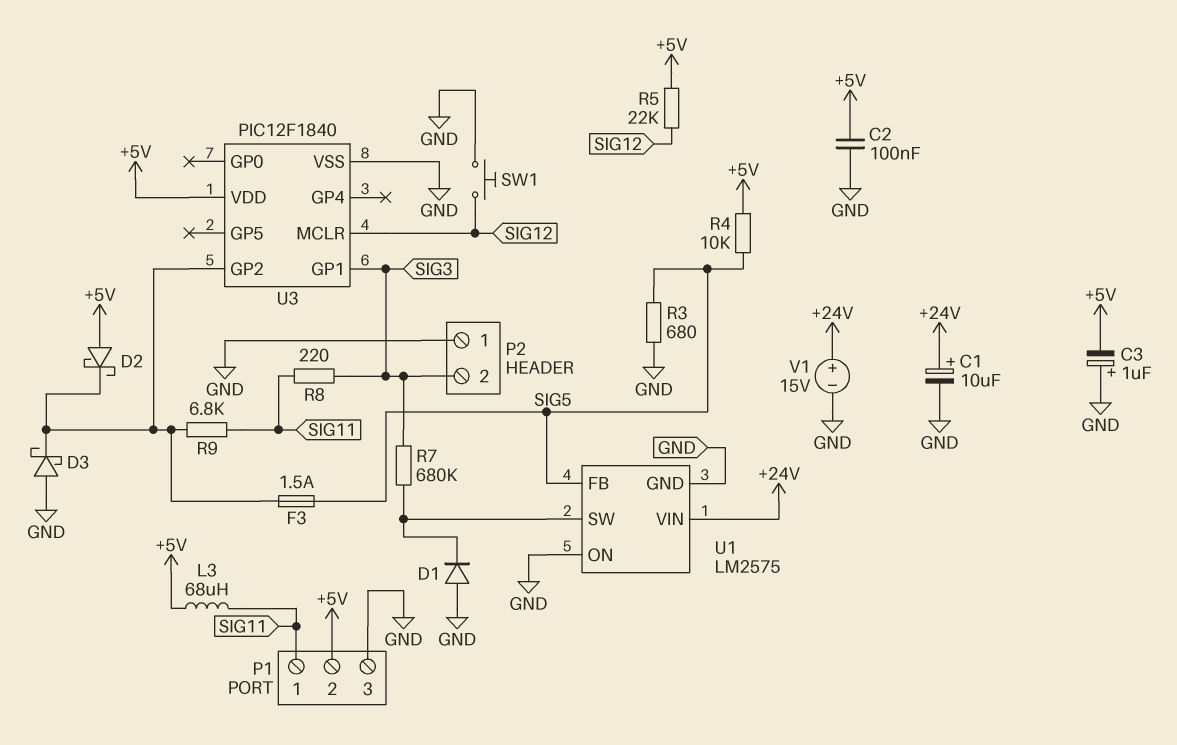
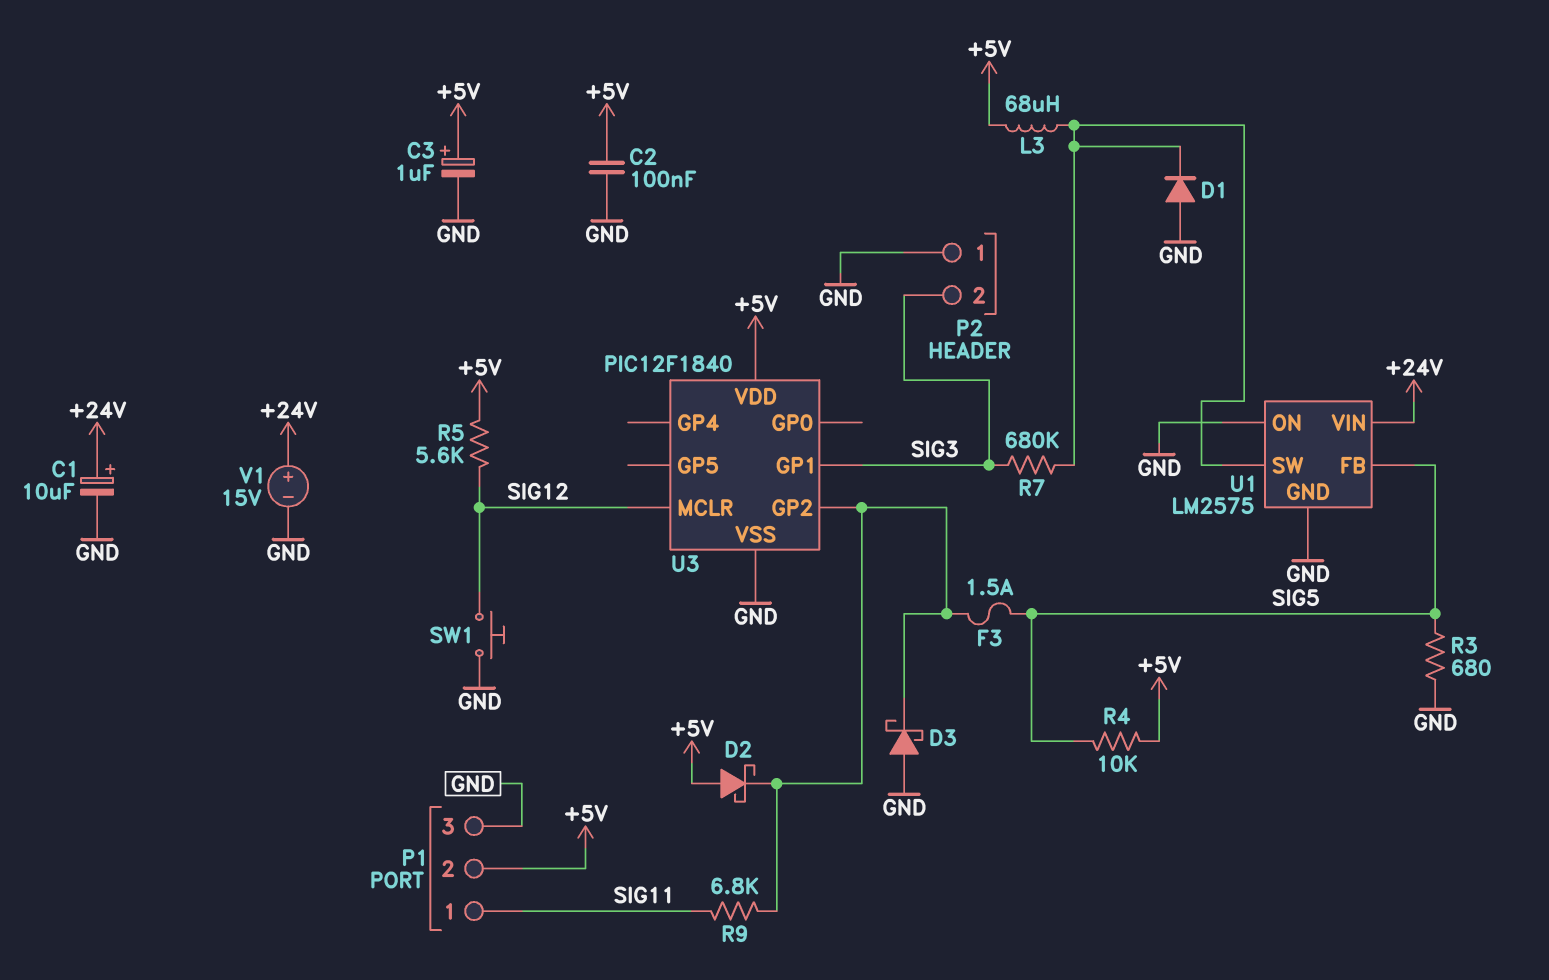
C3: 1uF (plus GND, minus +5V) -> 1uF (plus +5V, minus GND)
L3: 68uH (+5V, SIG11) -> 68uH (+5V, U1/SW)
R5: 22k (+5V, SIG12) -> 5.6k (+5V, SIG12)
R8: 220 (SIG3, SIG11) -> none

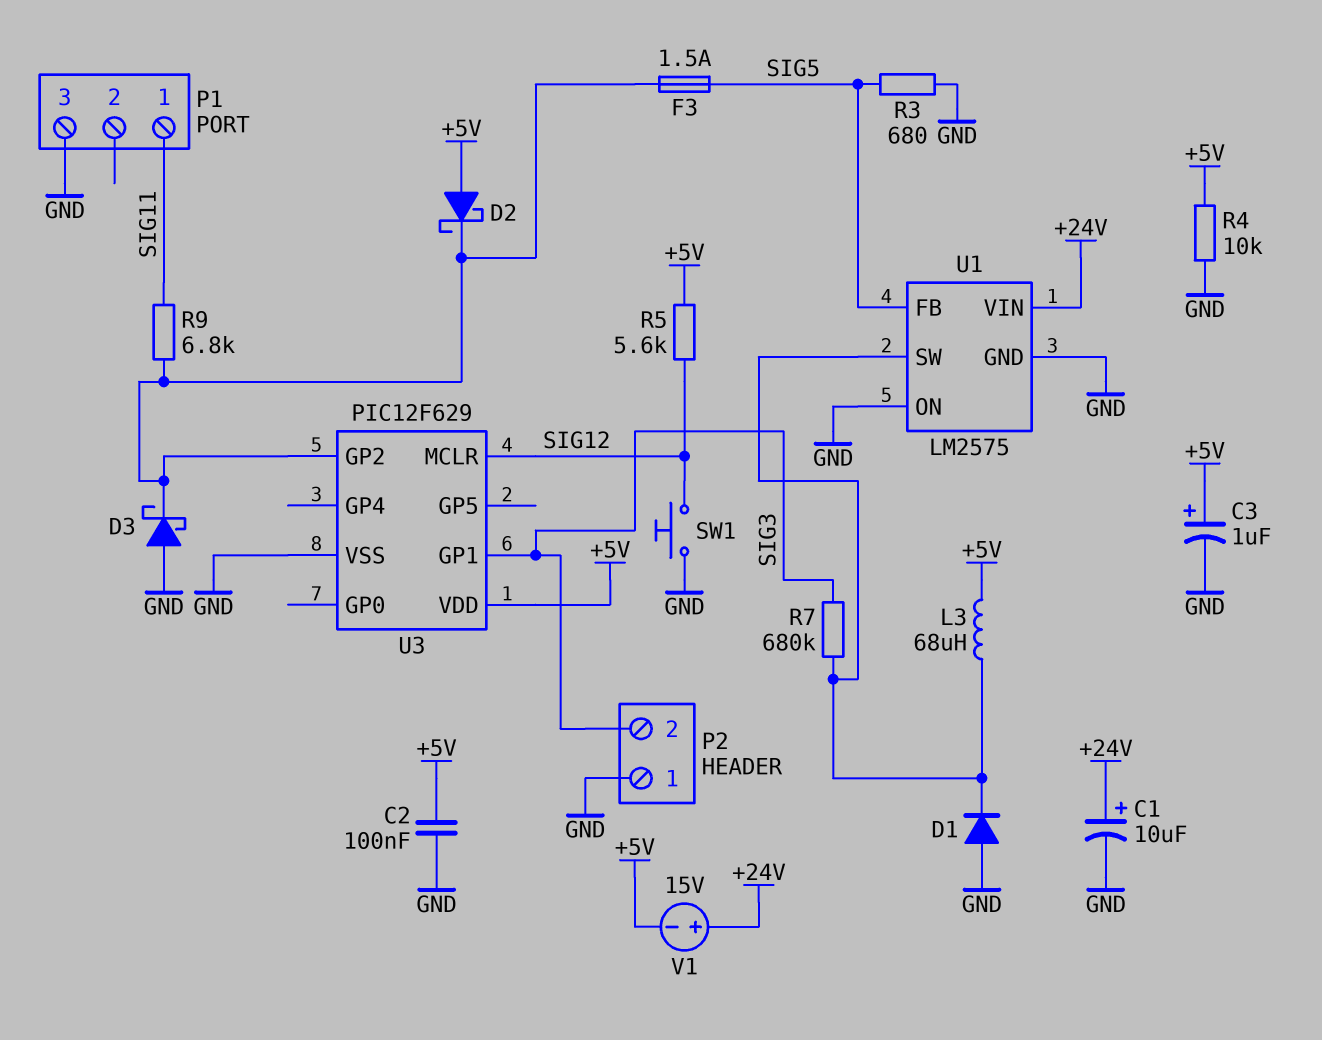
P1 pin 2: +5V -> none
R4: 10k (+5V, SIG5) -> 10k (+5V, GND)
U3: PIC12F1840 -> PIC12F629
V1: 15V (plus +24V, minus GND) -> 15V (plus +24V, minus +5V)

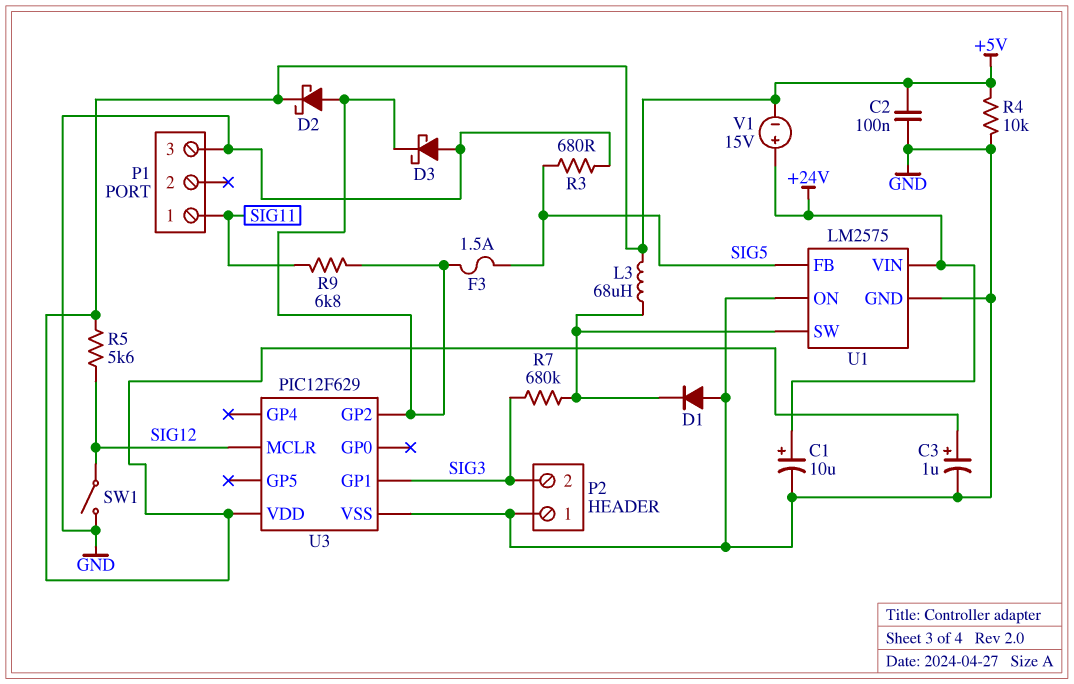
D2: schottky (A +5V, K U3/GP2) -> schottky (A U3/GP2, K +5V)
SW1: button (GND, SIG12) -> switch (GND, SIG12)

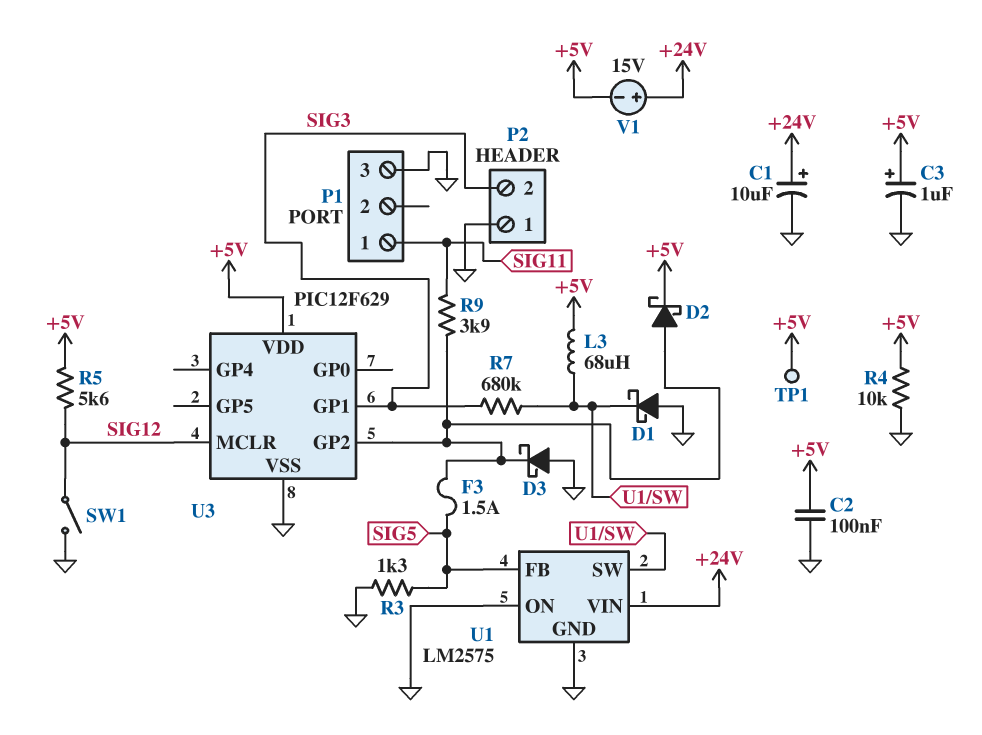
D1: diode (A GND, K U1/SW) -> schottky (A GND, K U1/SW)
R3: 680 (GND, SIG5) -> 1.3k (GND, SIG5)
R9: 6.8k (SIG11, U3/GP2) -> 3.9k (SIG11, U3/GP2)
TP1: none -> test point (+5V)

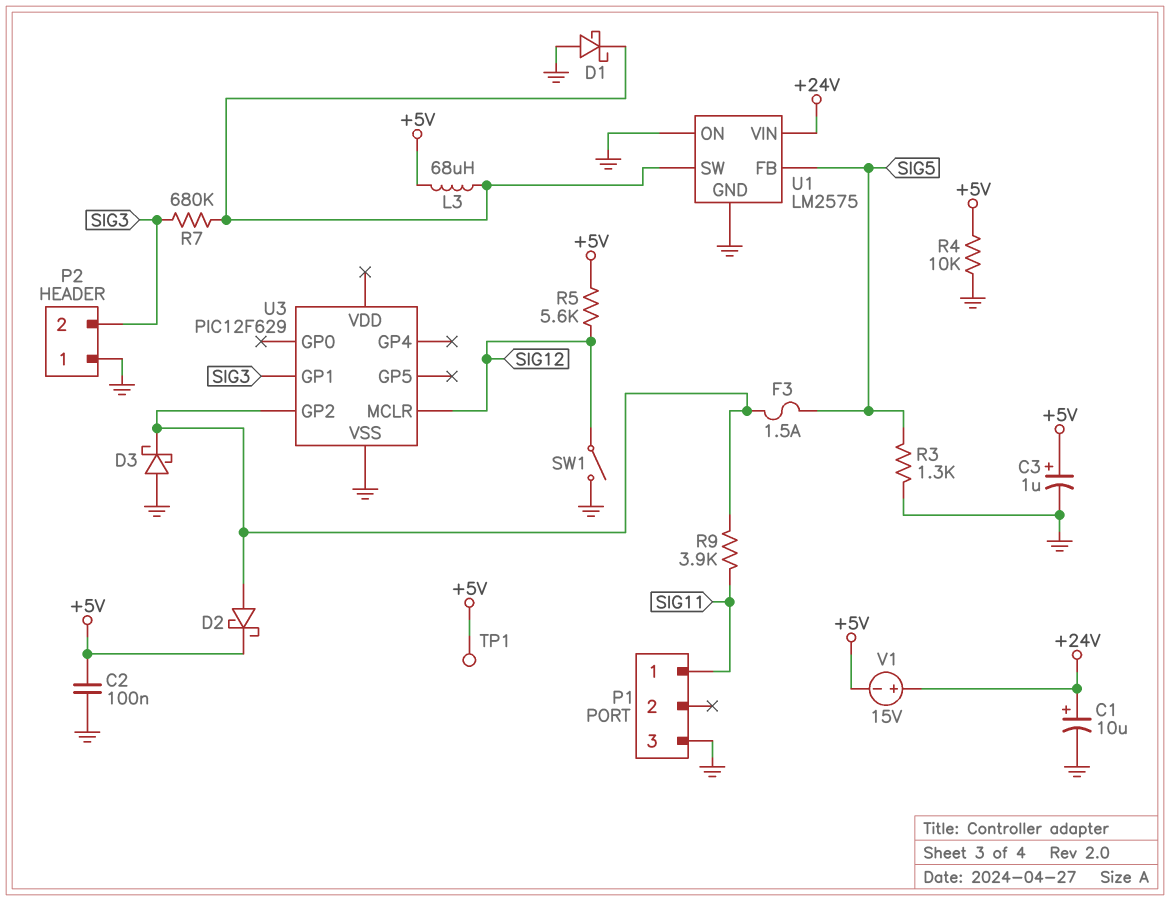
U3 pin VDD: +5V -> none

